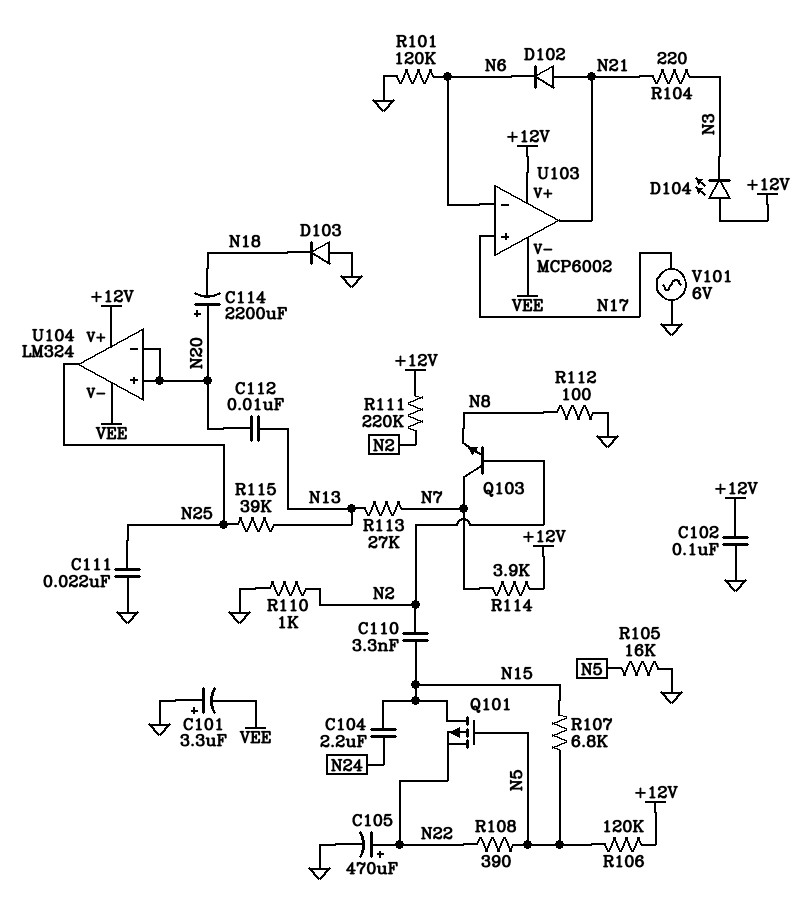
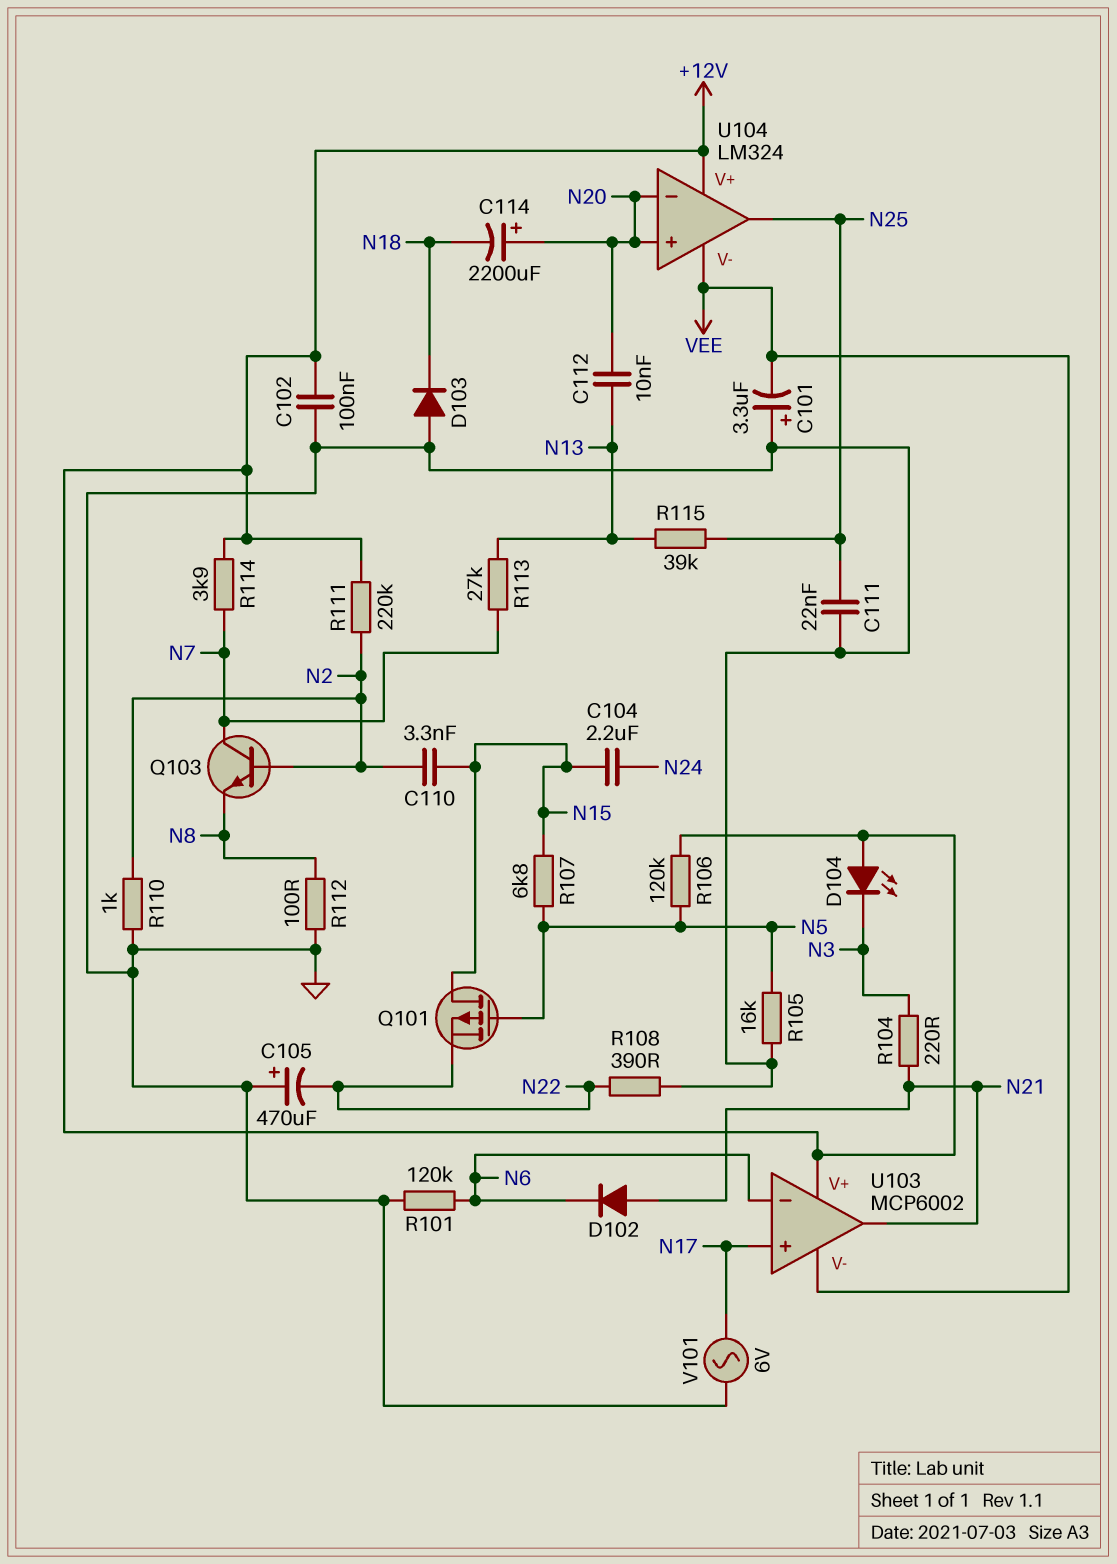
C105: 470uF (plus N22, minus GND) -> 470uF (plus GND, minus N22)
R108: 390 (N5, N22) -> 390 (GND, N22)

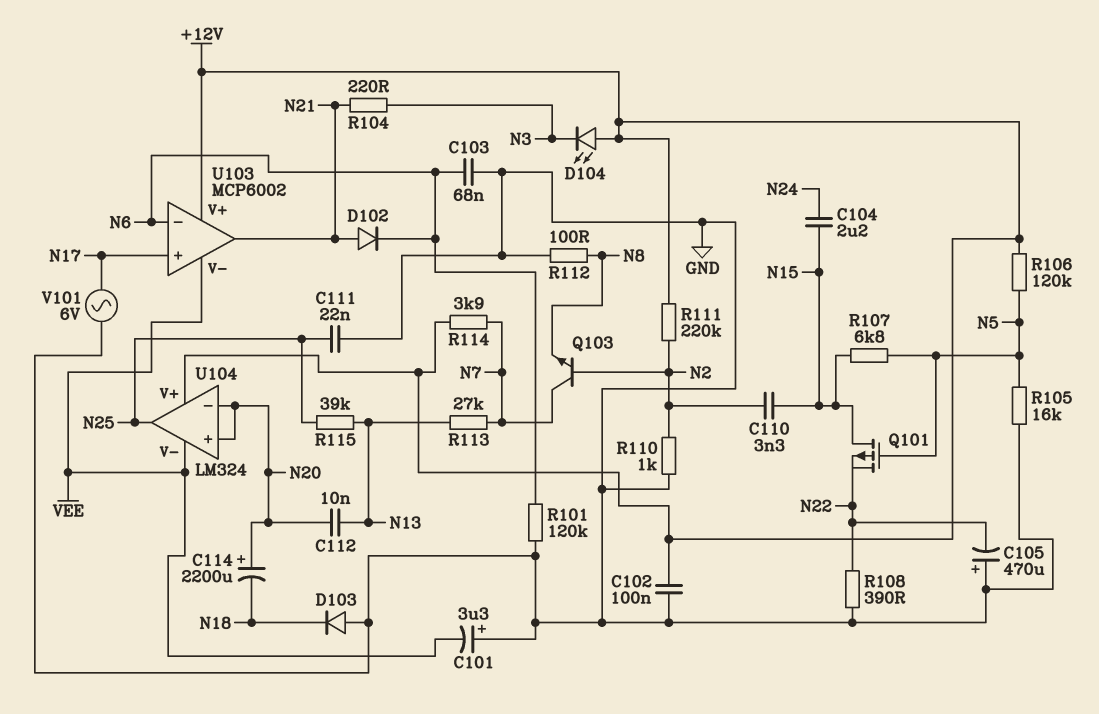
C103: none -> 68nF (GND, N6)

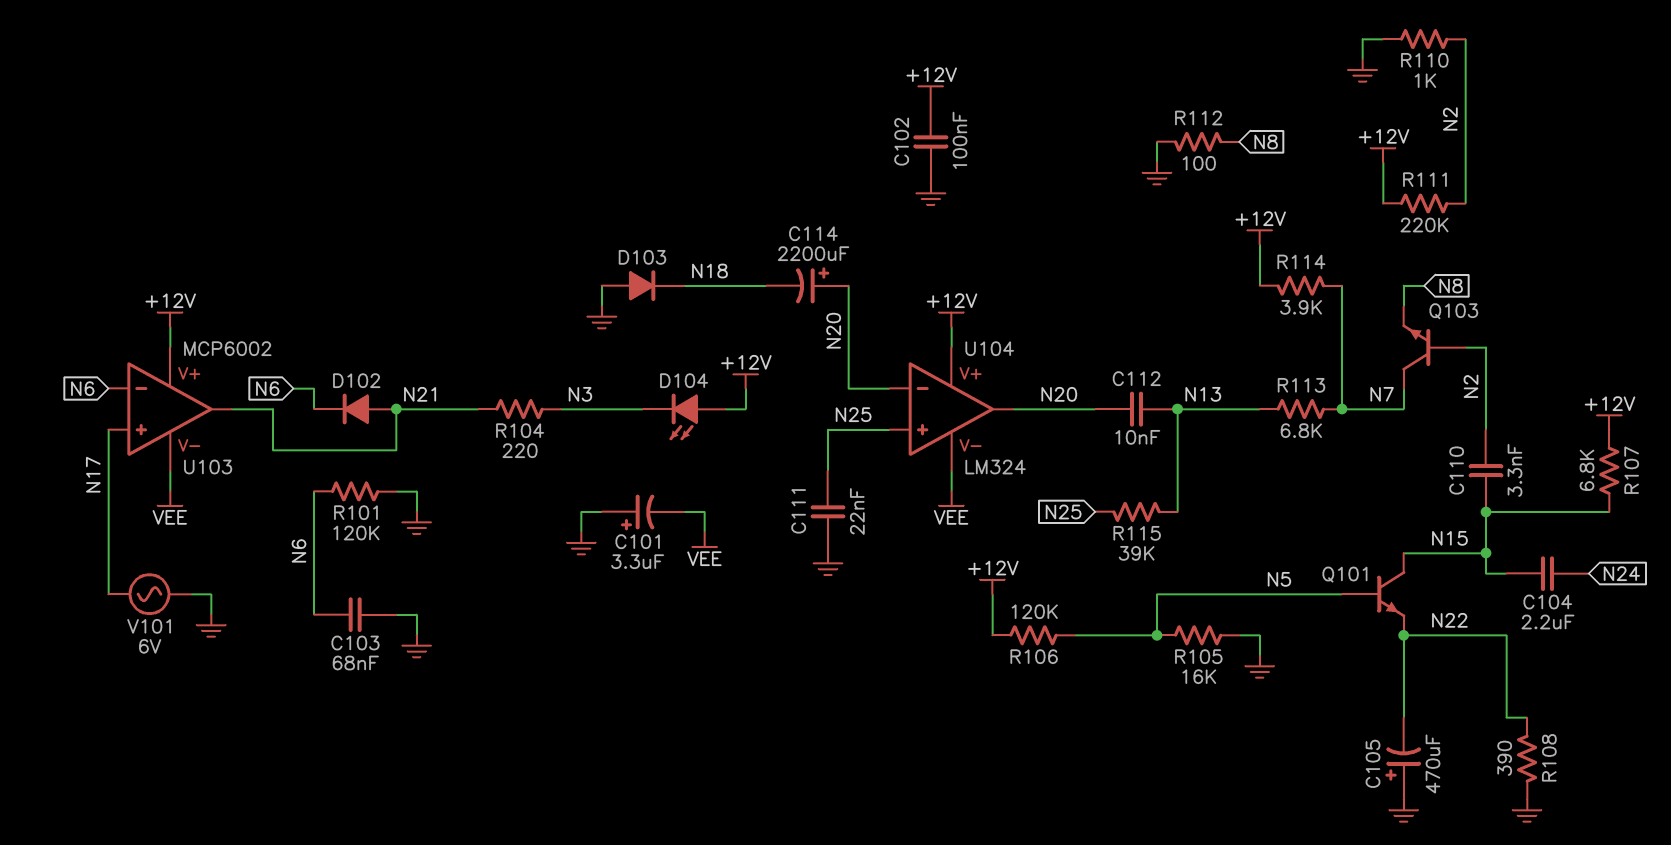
Q101: PMOS (G N5, D N15, S N22) -> NPN (B N5, C N15, E N22)
R107: 6.8k (N5, N15) -> 6.8k (+12V, N15)
R113: 27k (N7, N13) -> 6.8k (N7, N13)
U104 pin in+: N20 -> N25
U104 pin out: N25 -> N20

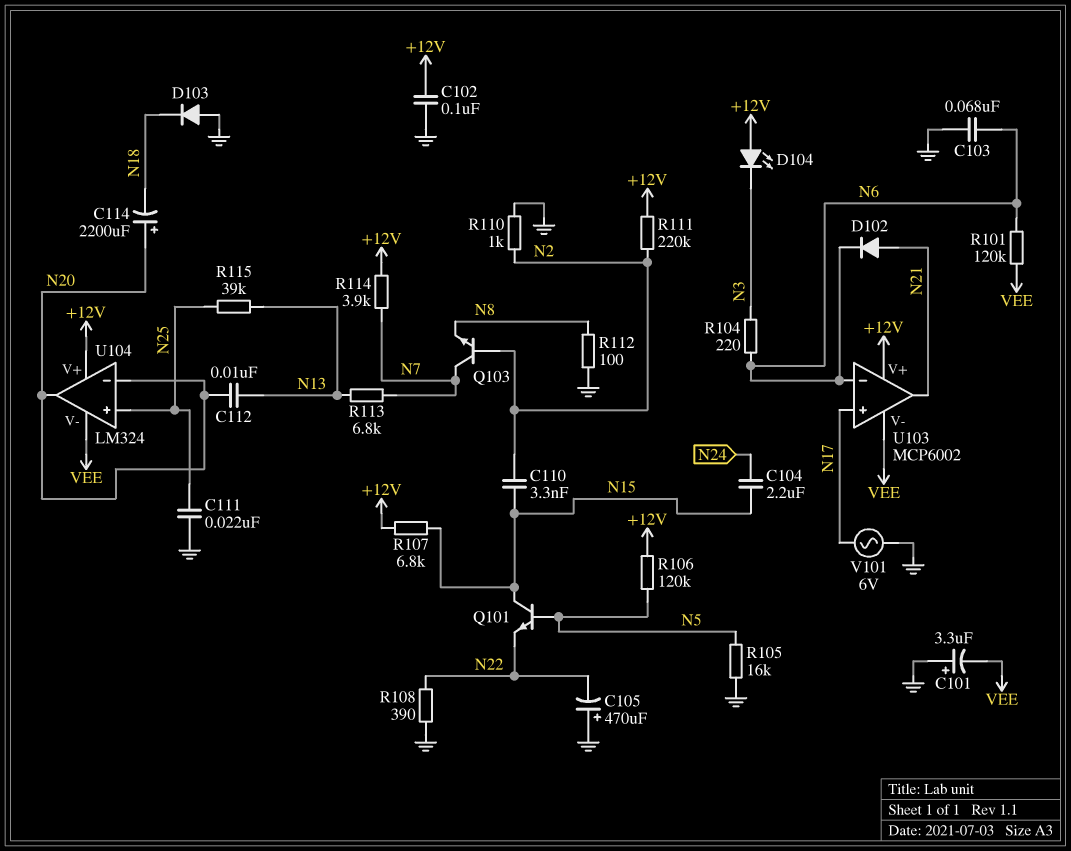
R101: 120k (GND, N6) -> 120k (N6, VEE)
R104: 220 (N3, N21) -> 220 (N3, N6)

